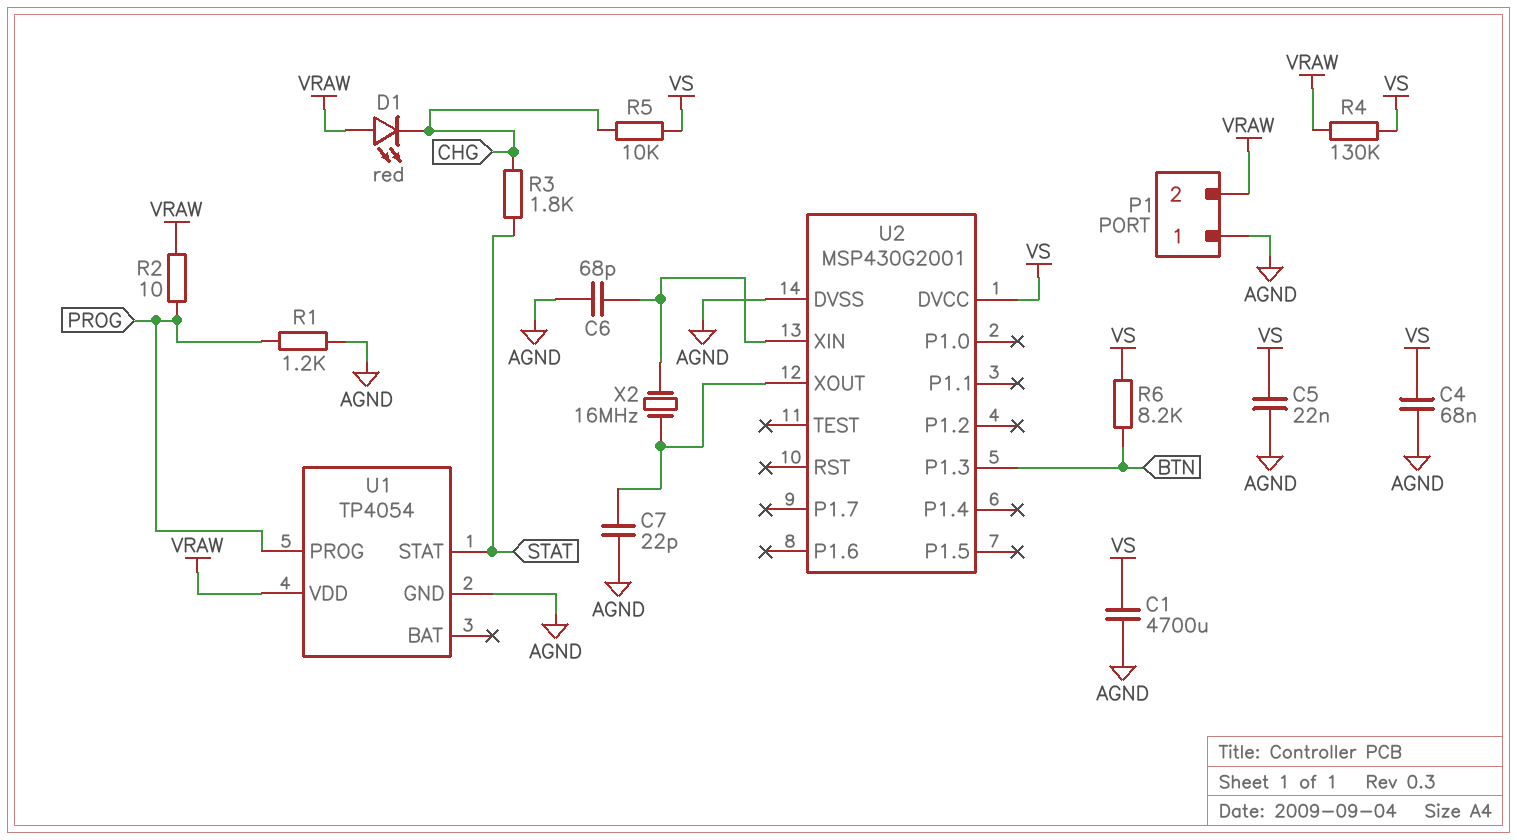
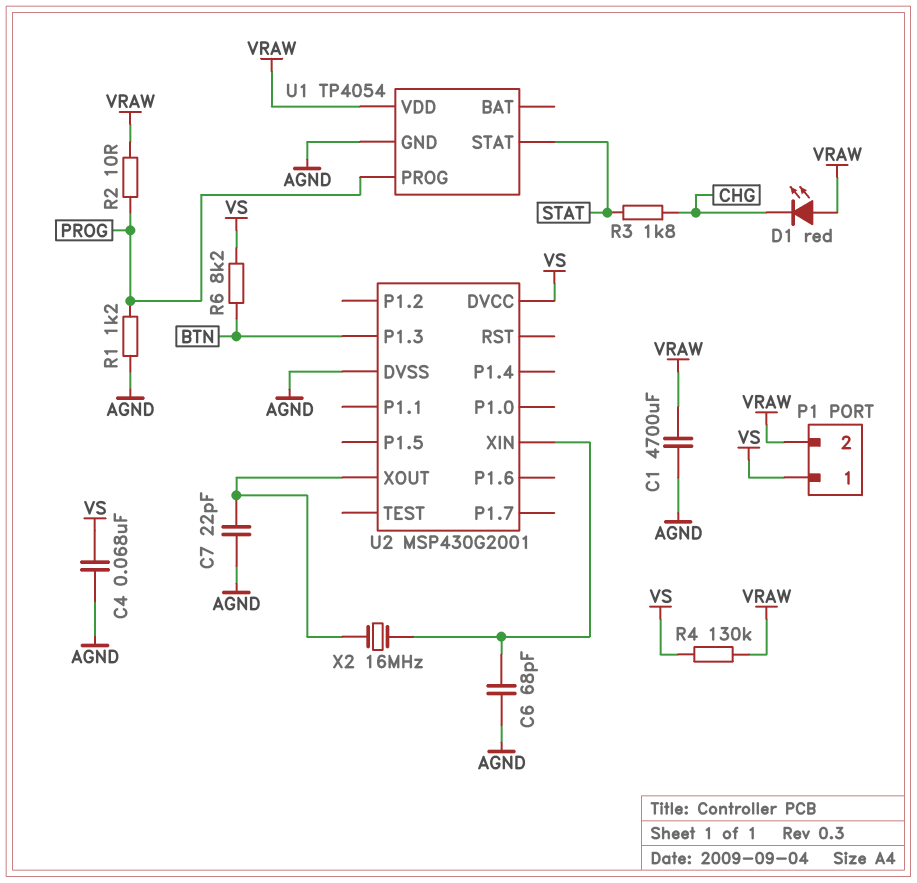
C1: 4700uF (AGND, VS) -> 4700uF (AGND, VRAW)
C5: 22nF (AGND, VS) -> none
P1 pin 1: AGND -> VS
R5: 10k (CHG, VS) -> none

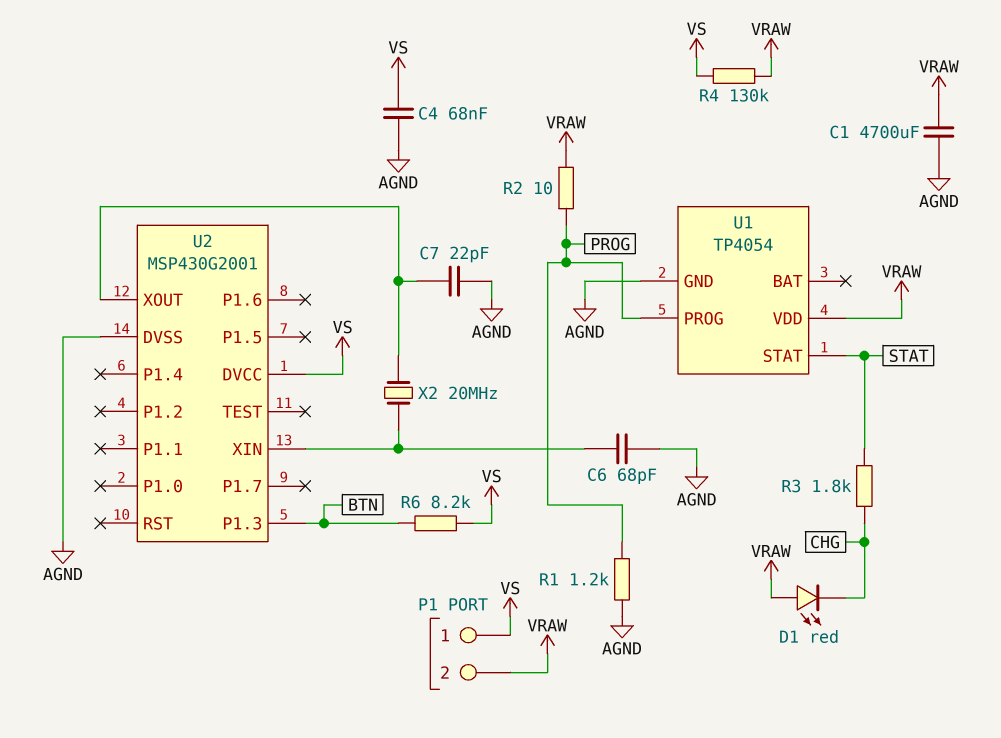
X2: 16MHz (U2/XIN, U2/XOUT) -> 20MHz (U2/XIN, U2/XOUT)

